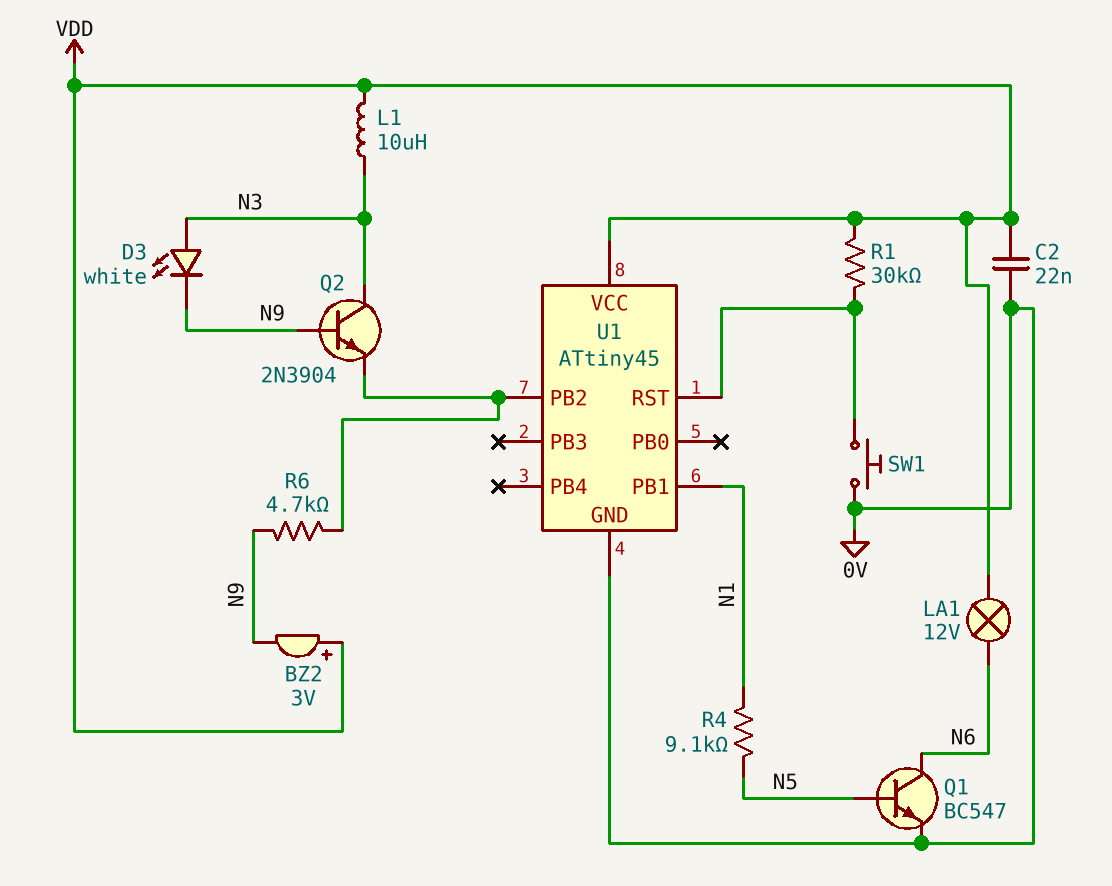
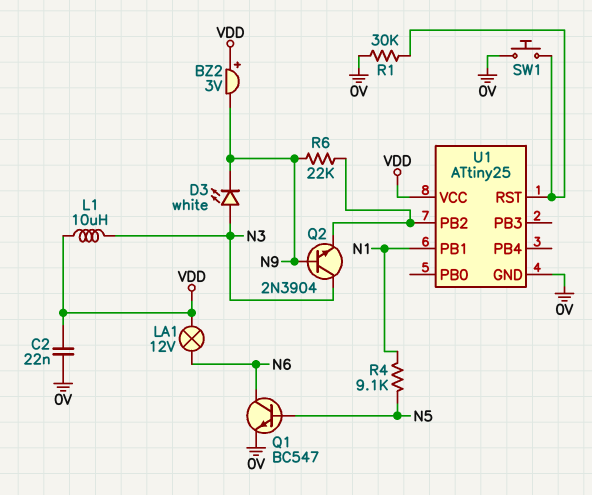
R1: 30k (U1/RST, VDD) -> 30k (0V, U1/RST)
R6: 4.7k (N9, U1/PB2) -> 22k (N9, U1/PB2)
U1: ATtiny45 -> ATtiny25

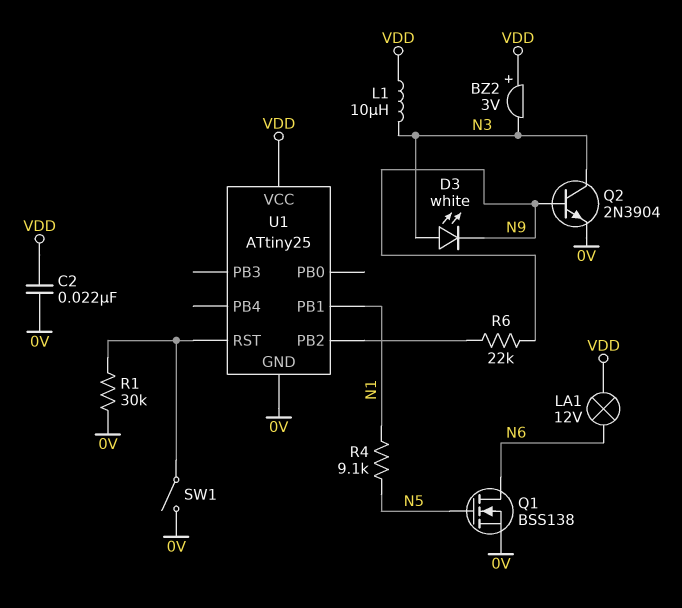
BZ2: buzzer 3V (plus VDD, minus N9) -> buzzer 3V (plus VDD, minus N3)
Q1: NPN BC547 (B N5, C N6, E 0V) -> NMOS BSS138 (G N5, D N6, S 0V)
Q2: NPN 2N3904 (B N9, C N3, E U1/PB2) -> NPN 2N3904 (B N9, C N3, E 0V)
SW1: button (0V, U1/RST) -> switch (0V, U1/RST)

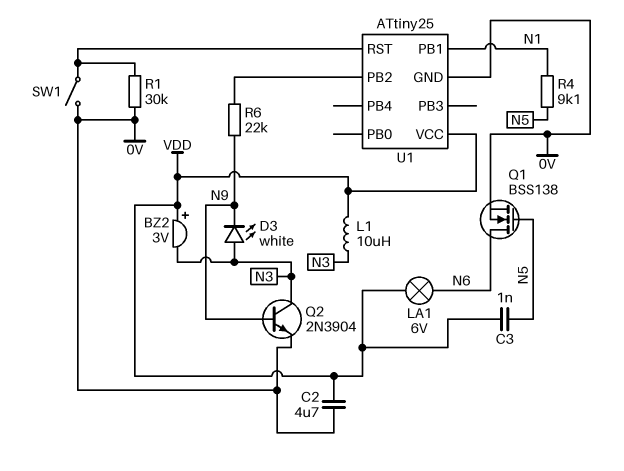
C2: 22nF (0V, VDD) -> 4.7uF (0V, VDD)
C3: none -> 1nF (N5, VDD)
LA1: lamp 12V (N6, VDD) -> lamp 6V (N6, VDD)

